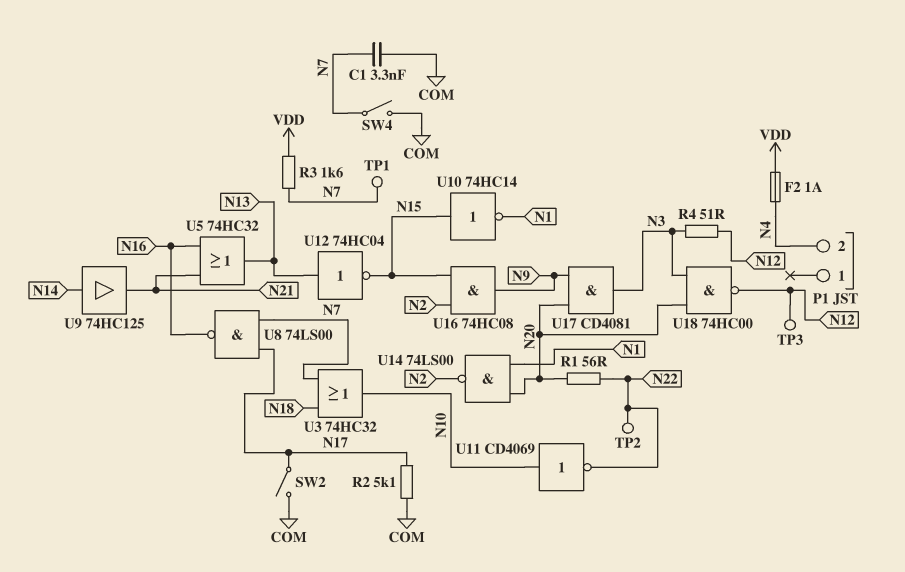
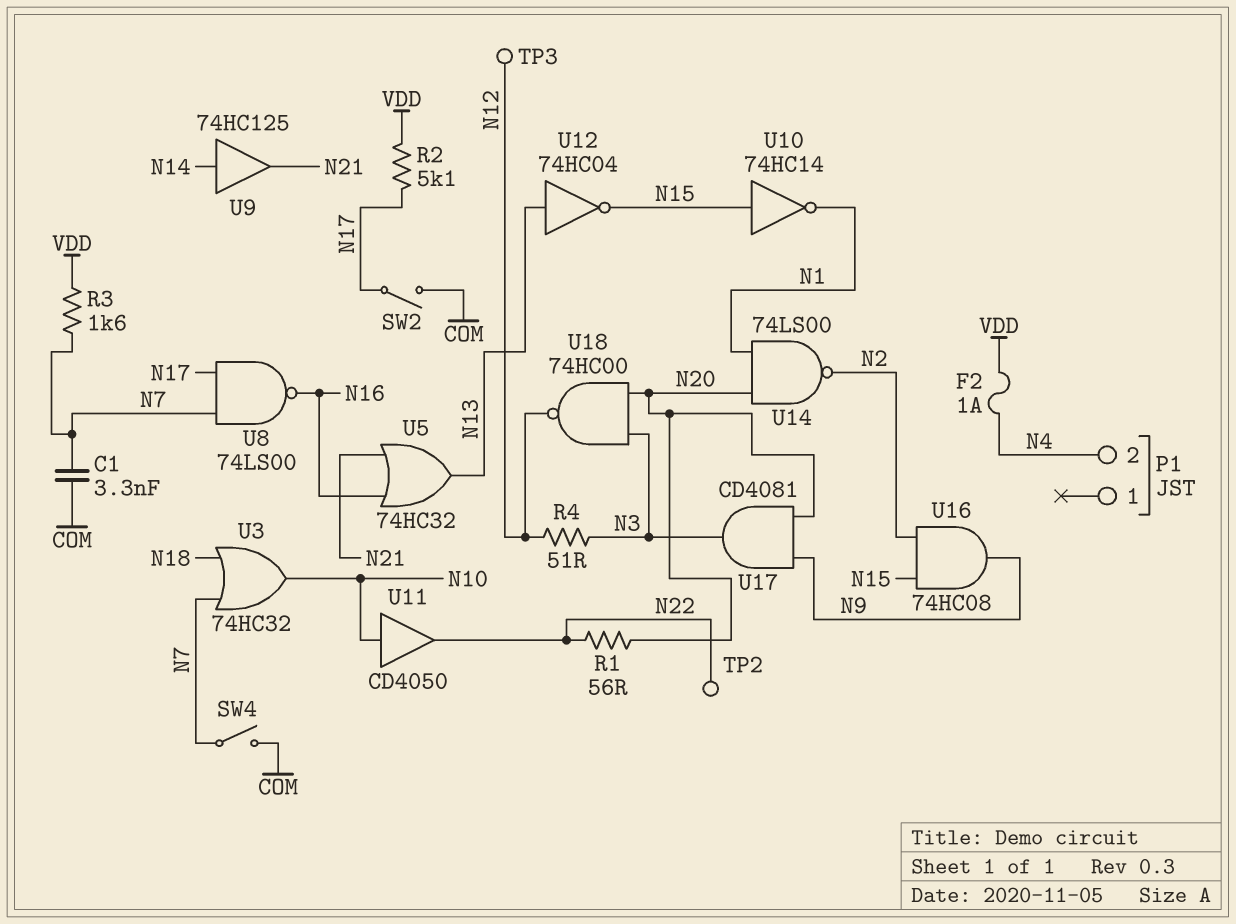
R2: 5.1k (COM, N17) -> 5.1k (N17, VDD)
TP1: test point (N7) -> none
U11: NOT CD4069 (in N10, out N22) -> buffer CD4050 (in N10, out N22)

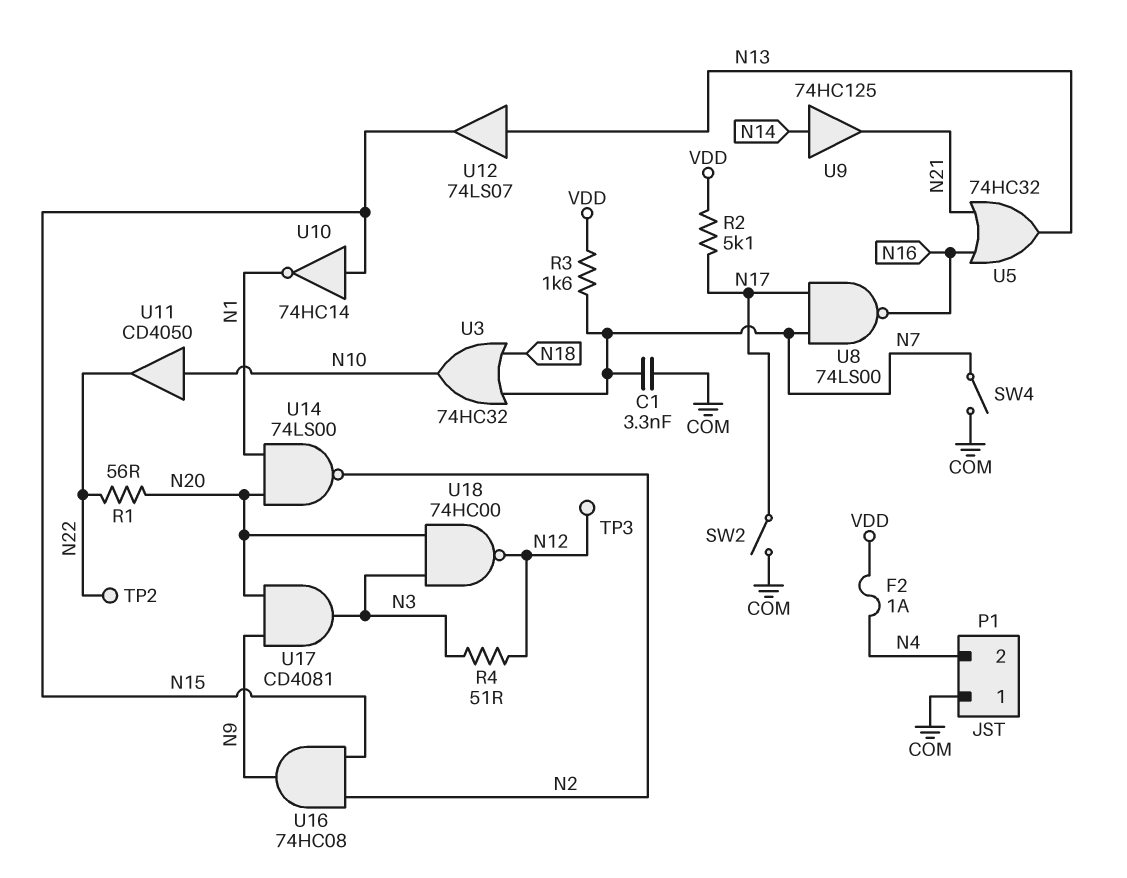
P1 pin 1: none -> COM
U12: NOT 74HC04 (in N13, out N15) -> buffer 74LS07 (in N13, out N15)

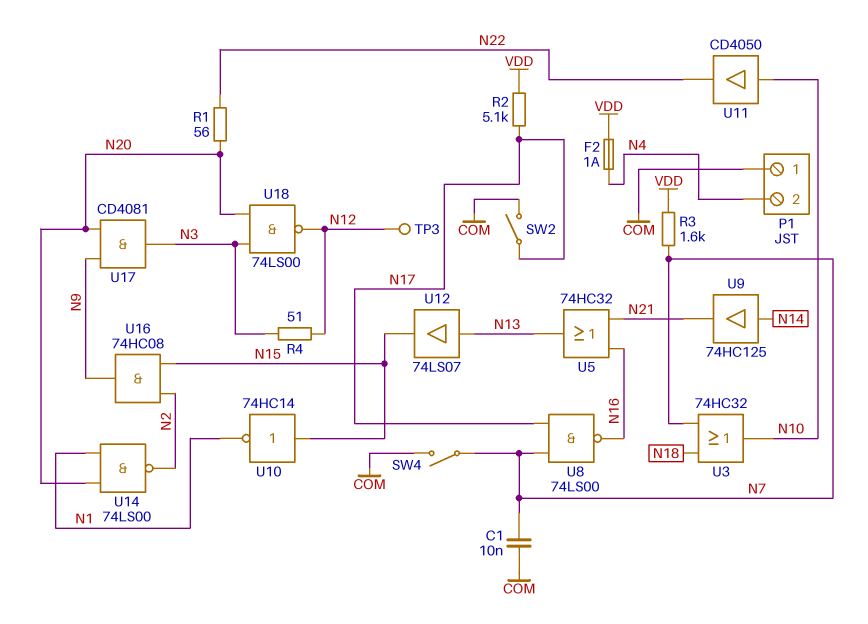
C1: 3.3nF (COM, N7) -> 10nF (COM, N7)
TP2: test point (N22) -> none
U18: NAND 74HC00 (in N3, in N20, out N12) -> NAND 74LS00 (in N3, in N20, out N12)

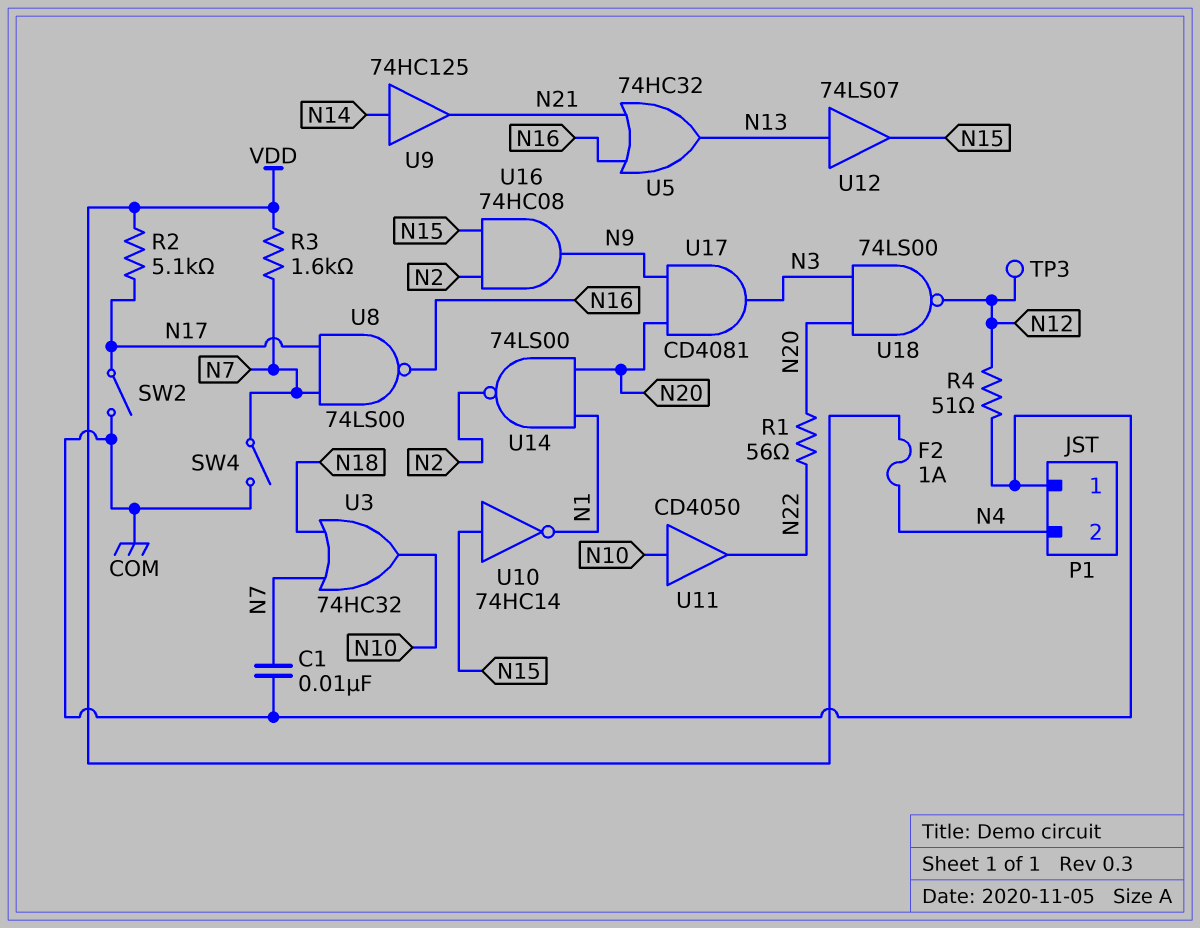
R4: 51 (N3, N12) -> 51 (COM, N12)

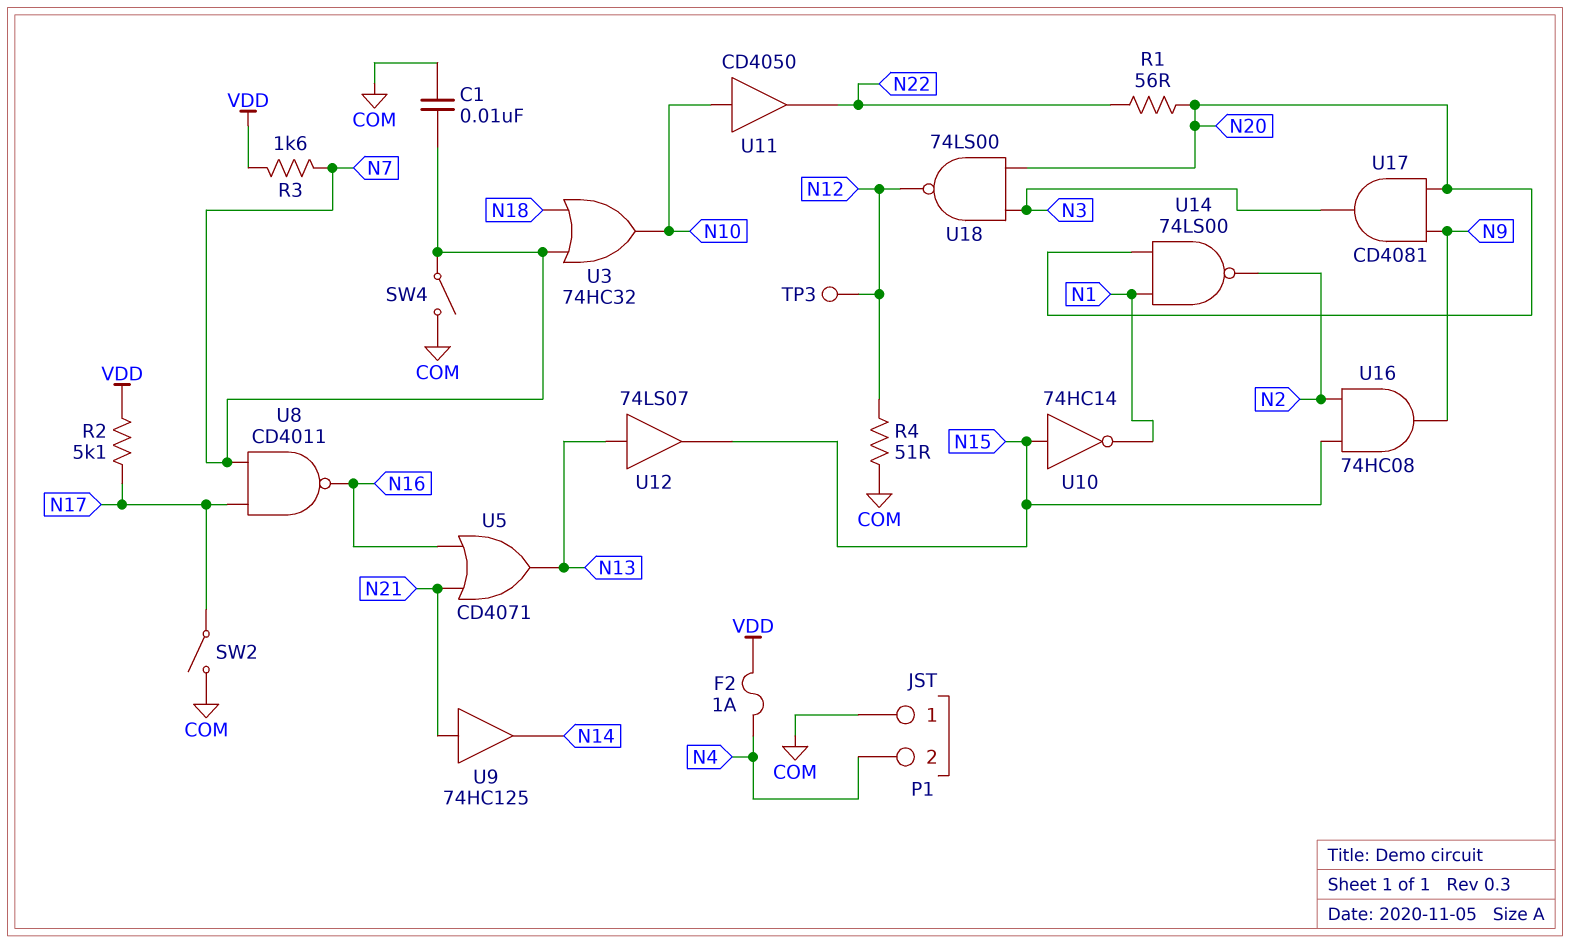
U5: OR 74HC32 (in N16, in N21, out N13) -> OR CD4071 (in N16, in N21, out N13)
U8: NAND 74LS00 (in N7, in N17, out N16) -> NAND CD4011 (in N7, in N17, out N16)
U9: buffer 74HC125 (in N14, out N21) -> buffer 74HC125 (in N21, out N14)

